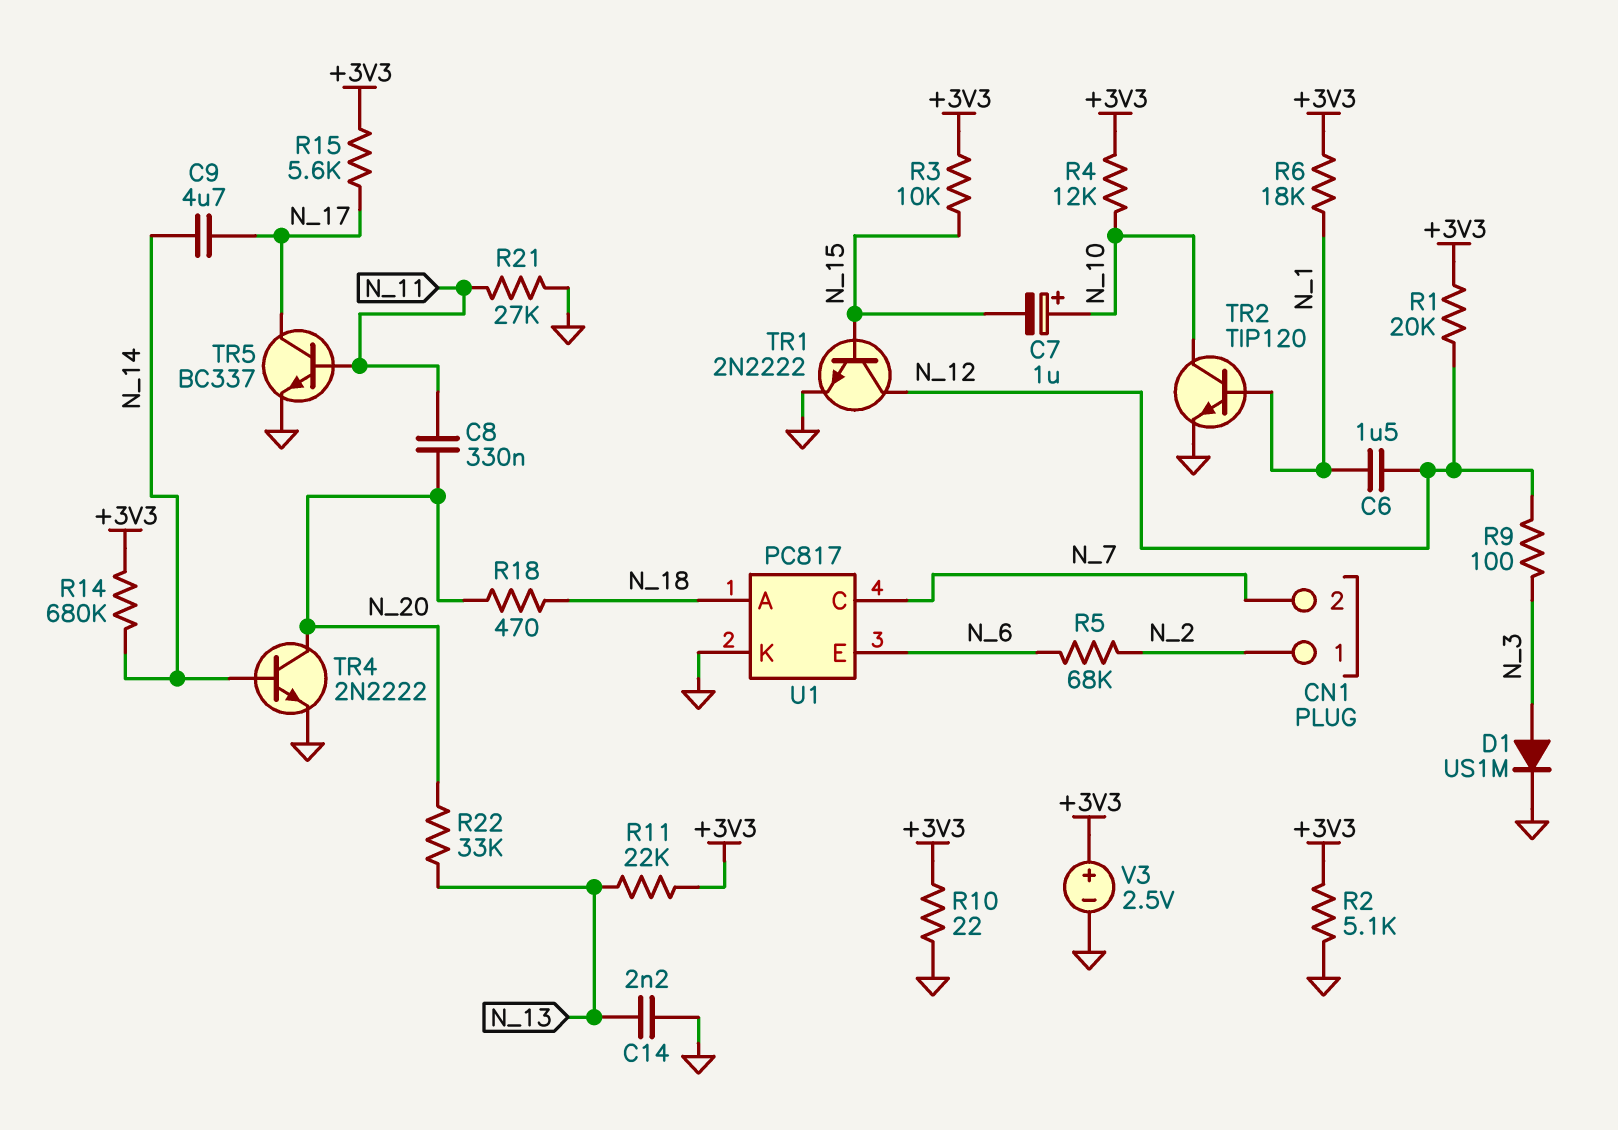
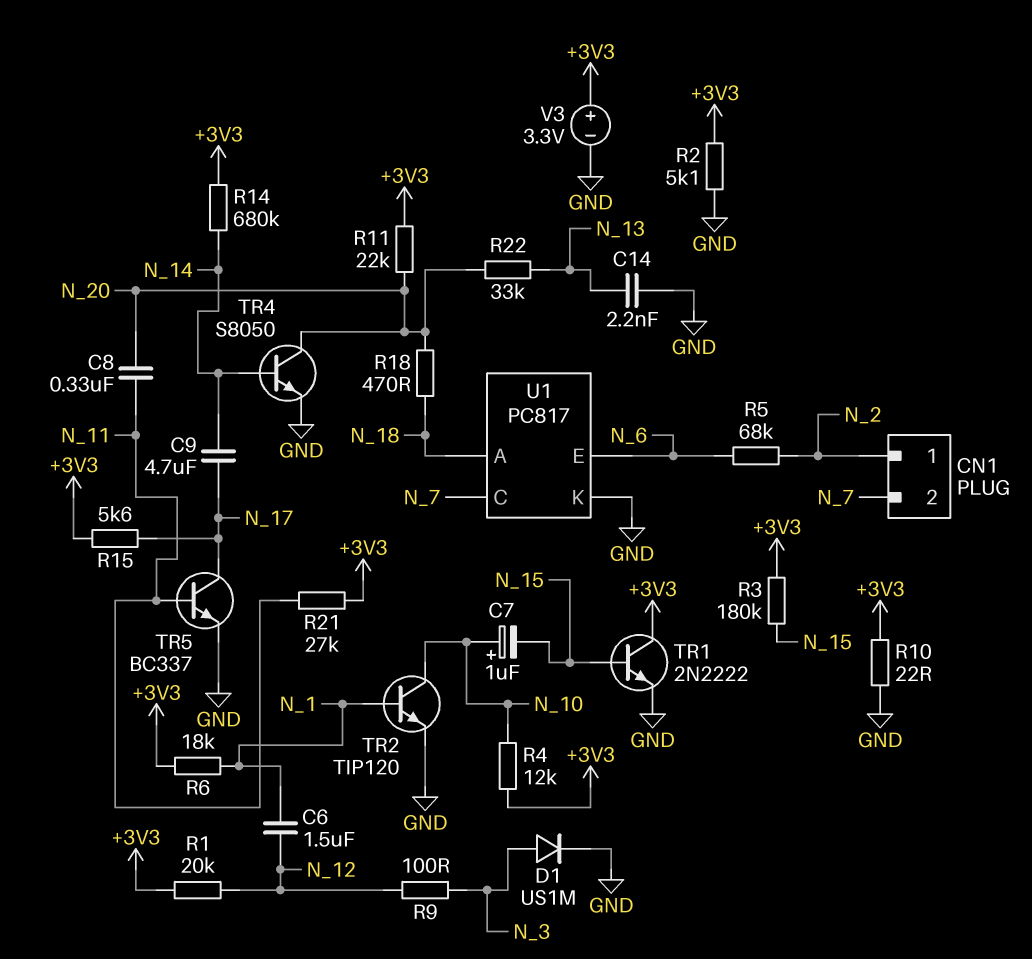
R3: 10k (+3V3, N_15) -> 180k (+3V3, N_15)
R11: 22k (+3V3, N_13) -> 22k (+3V3, N_20)
R21: 27k (GND, N_11) -> 27k (+3V3, N_11)
TR1: NPN 2N2222 (B N_15, C N_12, E GND) -> NPN 2N2222 (B N_15, C +3V3, E GND)
TR4: NPN 2N2222 (B N_14, C N_20, E GND) -> NPN S8050 (B N_14, C N_20, E GND)
V3: 2.5V (plus +3V3, minus GND) -> 3.3V (plus +3V3, minus GND)

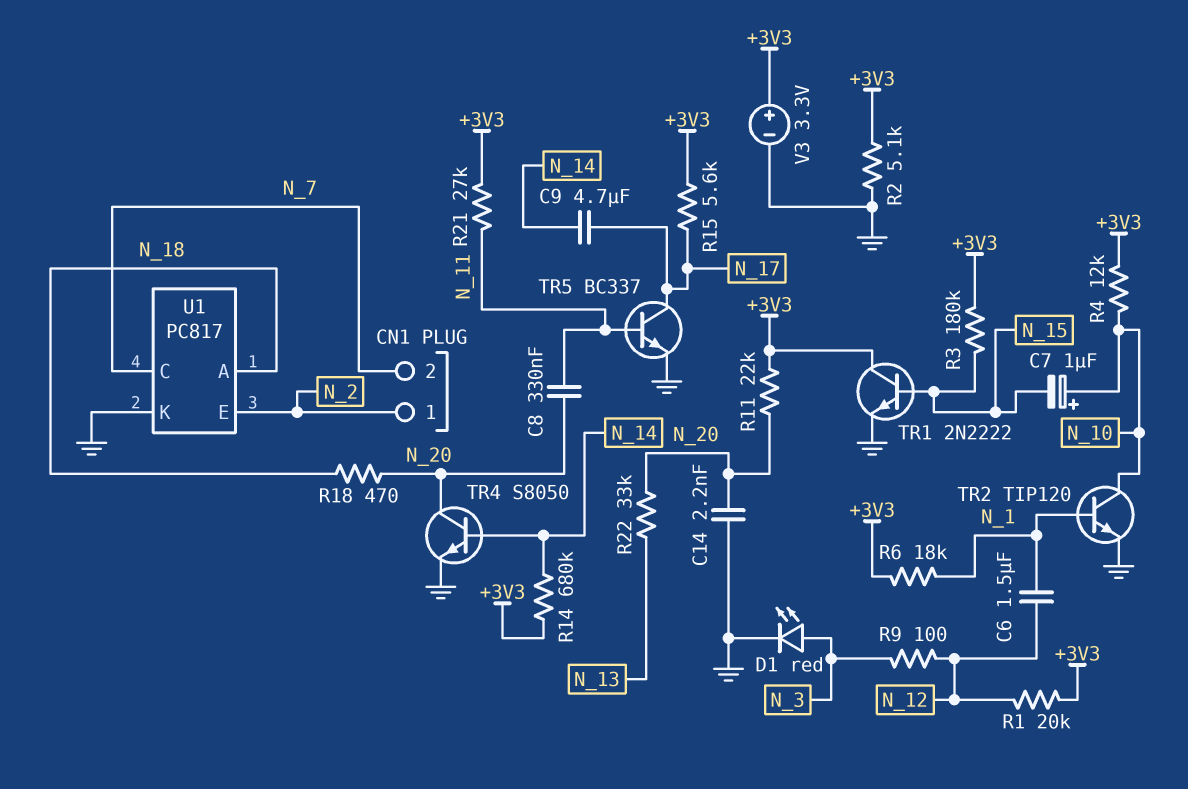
C14: 2.2nF (GND, N_13) -> 2.2nF (GND, N_20)
D1: diode US1M (A N_3, K GND) -> LED red (A N_3, K GND)
R5: 68k (N_2, N_6) -> none
R10: 22 (+3V3, GND) -> none
U1 pin E: N_6 -> N_2

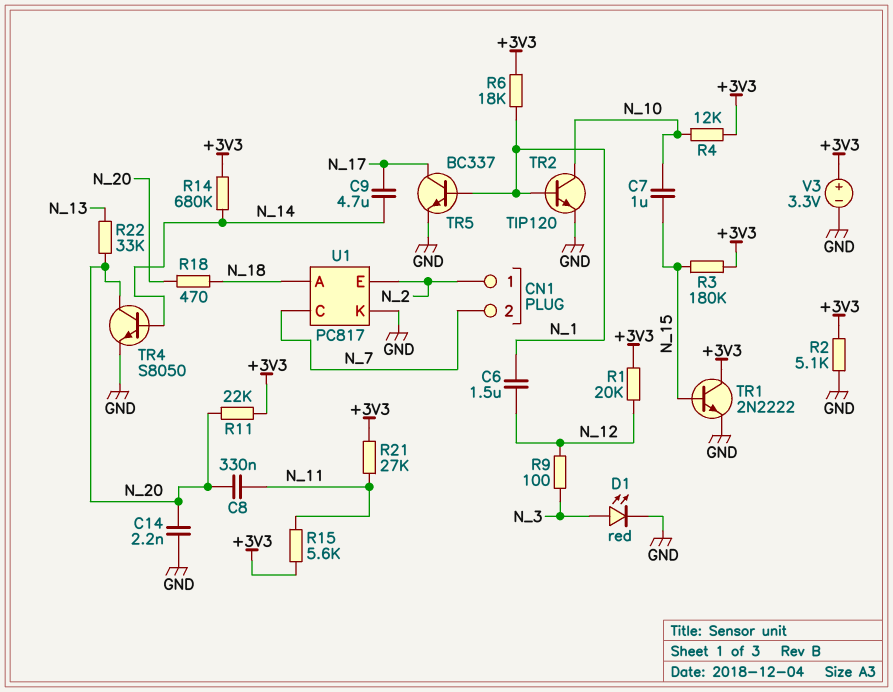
C7: 1uF (plus N_10, minus N_15) -> 1uF (N_10, N_15)
R15: 5.6k (+3V3, N_17) -> 5.6k (+3V3, N_11)
TR5: NPN BC337 (B N_11, C N_17, E GND) -> NPN BC337 (B N_1, C N_17, E GND)

